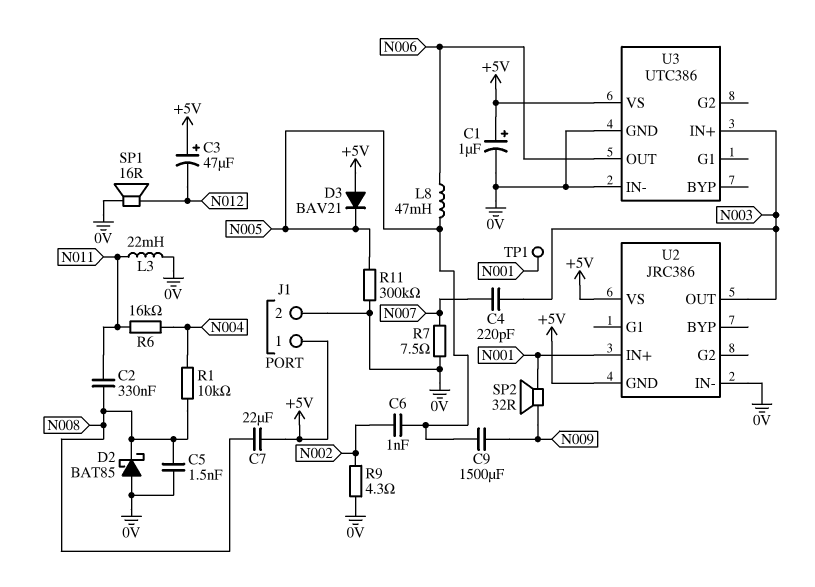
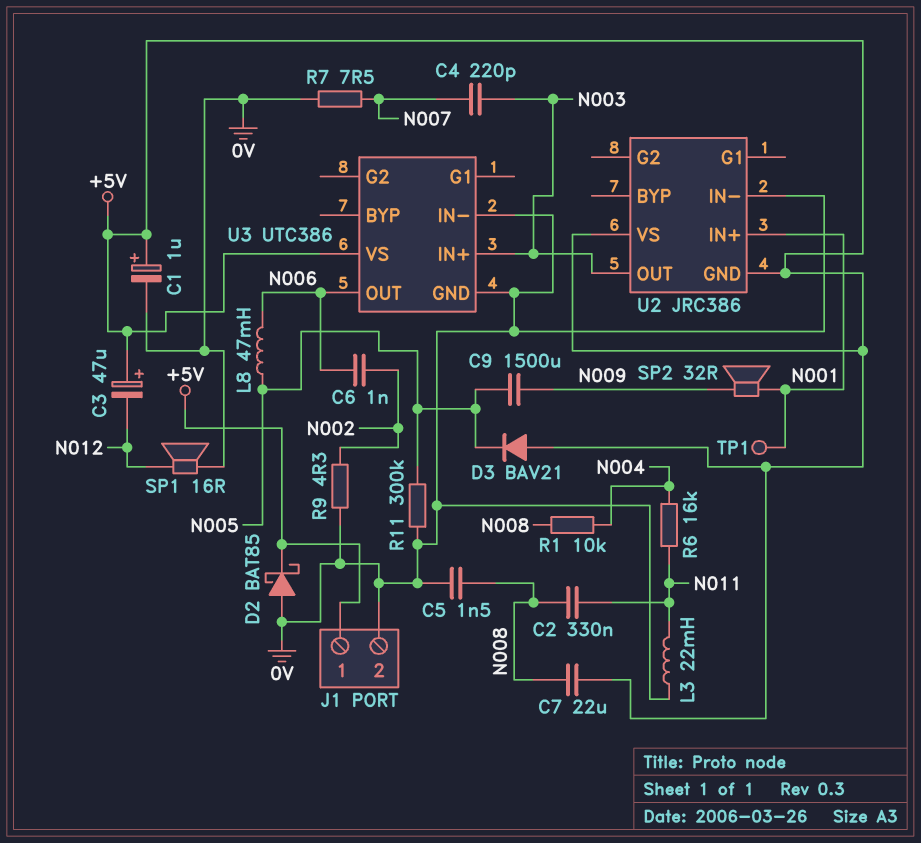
C6: 1nF (N002, N005) -> 1nF (N002, N006)
D2: schottky BAT85 (A 0V, K N008) -> schottky BAT85 (A 0V, K +5V)

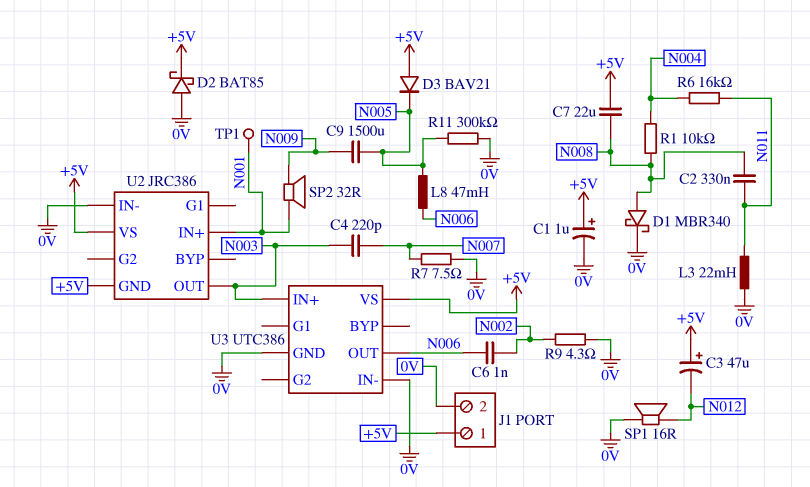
C5: 1.5nF (0V, N008) -> none
D1: none -> schottky MBR340 (A N008, K 0V)

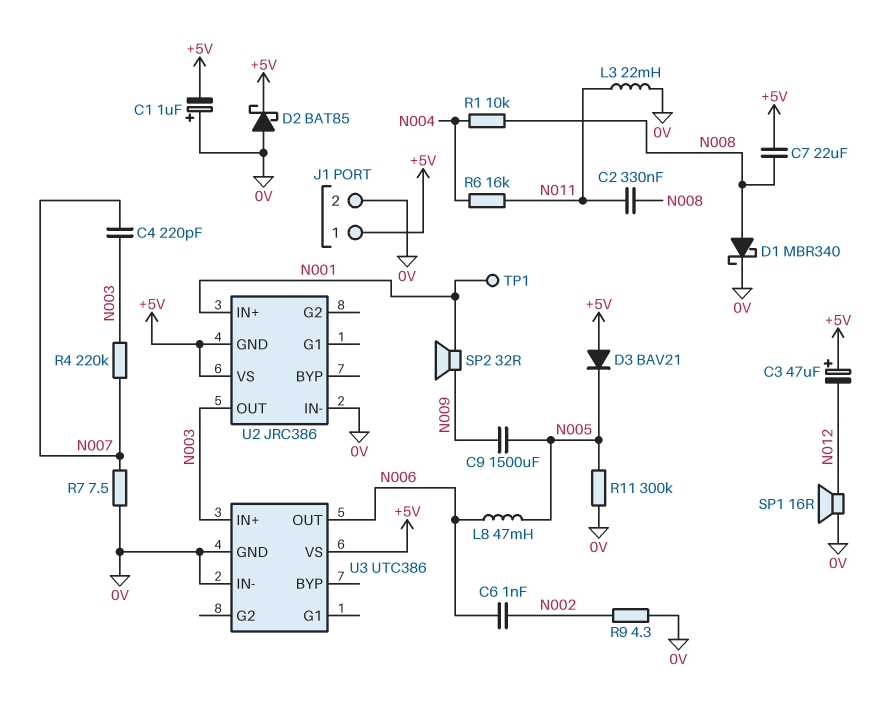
C1: 1uF (plus +5V, minus 0V) -> 1uF (plus 0V, minus +5V)
R4: none -> 220k (N003, N007)

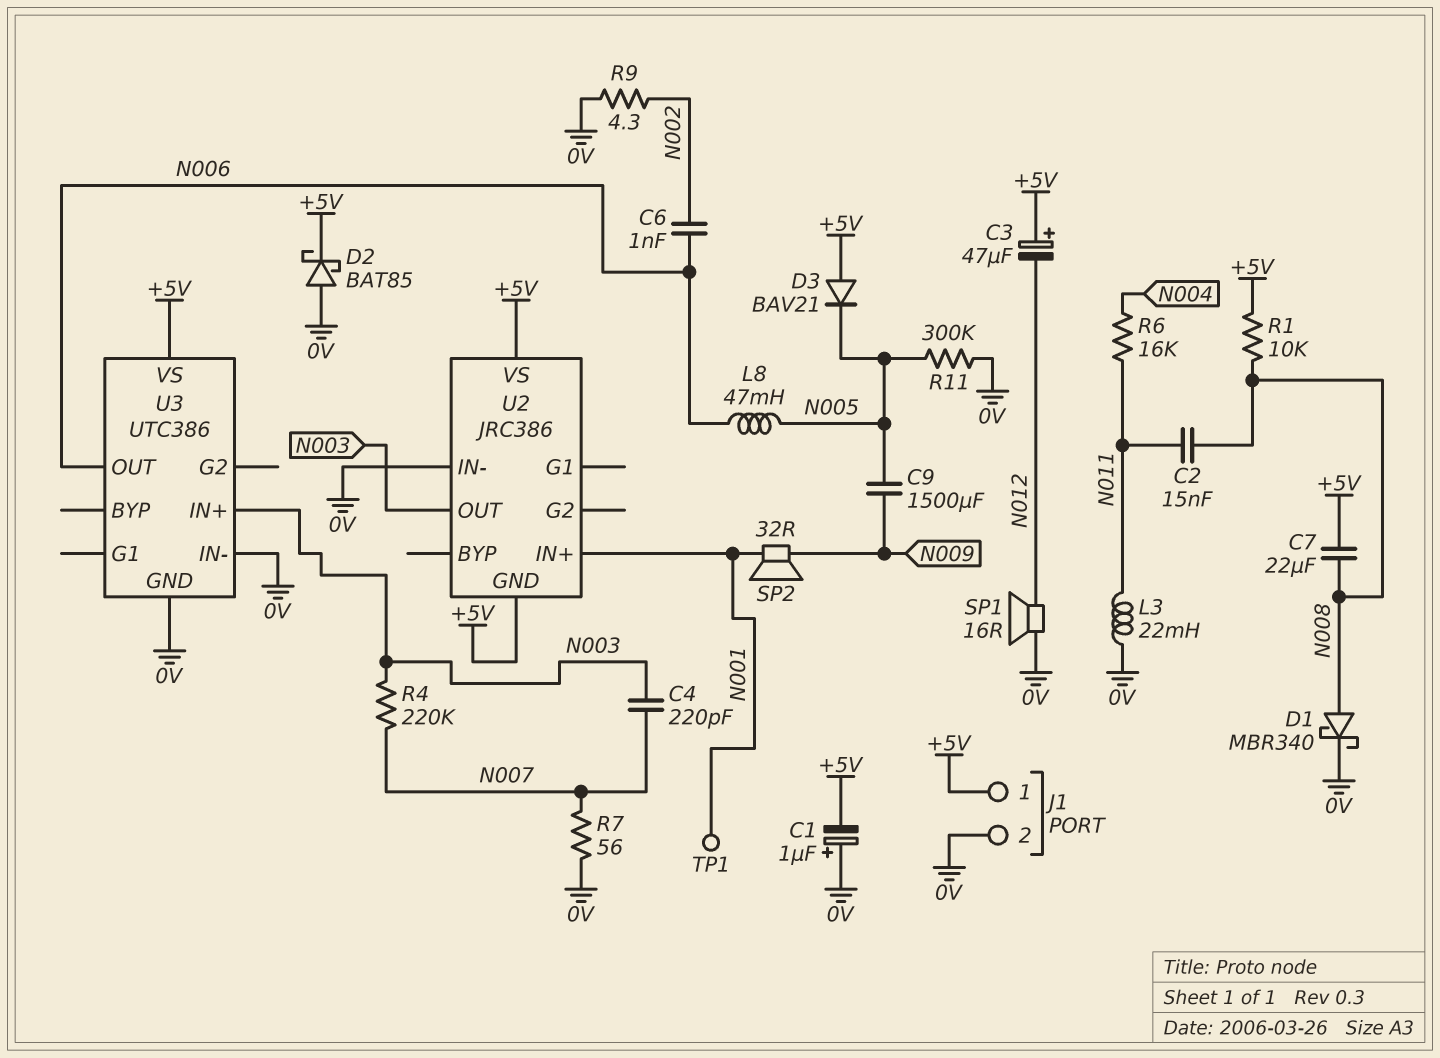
C2: 330nF (N008, N011) -> 15nF (N008, N011)
R1: 10k (N004, N008) -> 10k (+5V, N008)
R7: 7.5 (0V, N007) -> 56 (0V, N007)

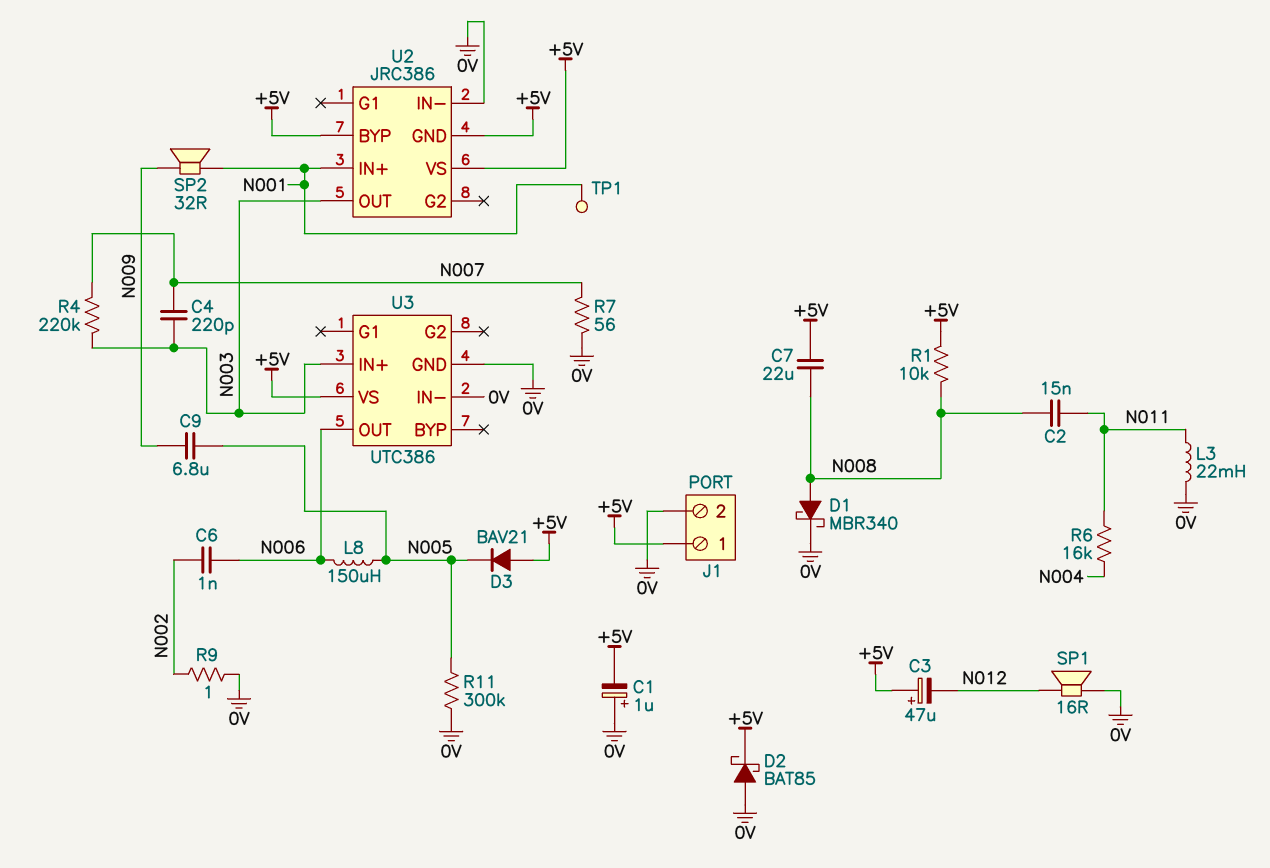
C9: 1500uF (N005, N009) -> 6.8uF (N005, N009)
L8: 47mH (N005, N006) -> 150uH (N005, N006)
R9: 4.3 (0V, N002) -> 1 (0V, N002)
U2 pin BYP: none -> +5V

